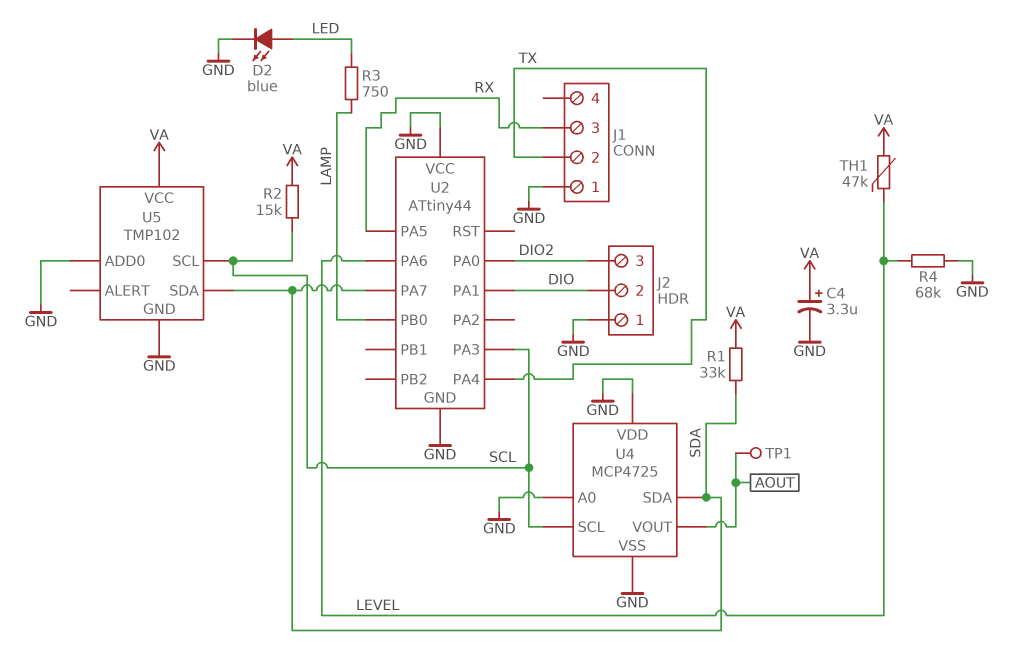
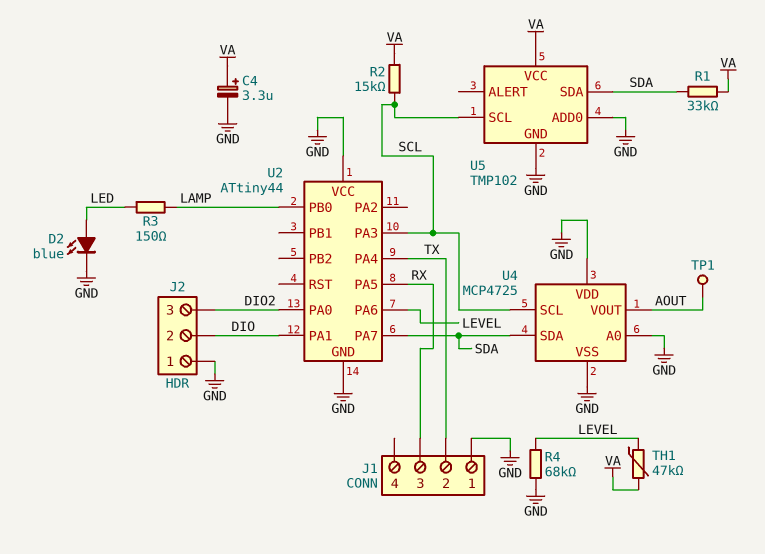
R3: 750 (LAMP, LED) -> 150 (LAMP, LED)

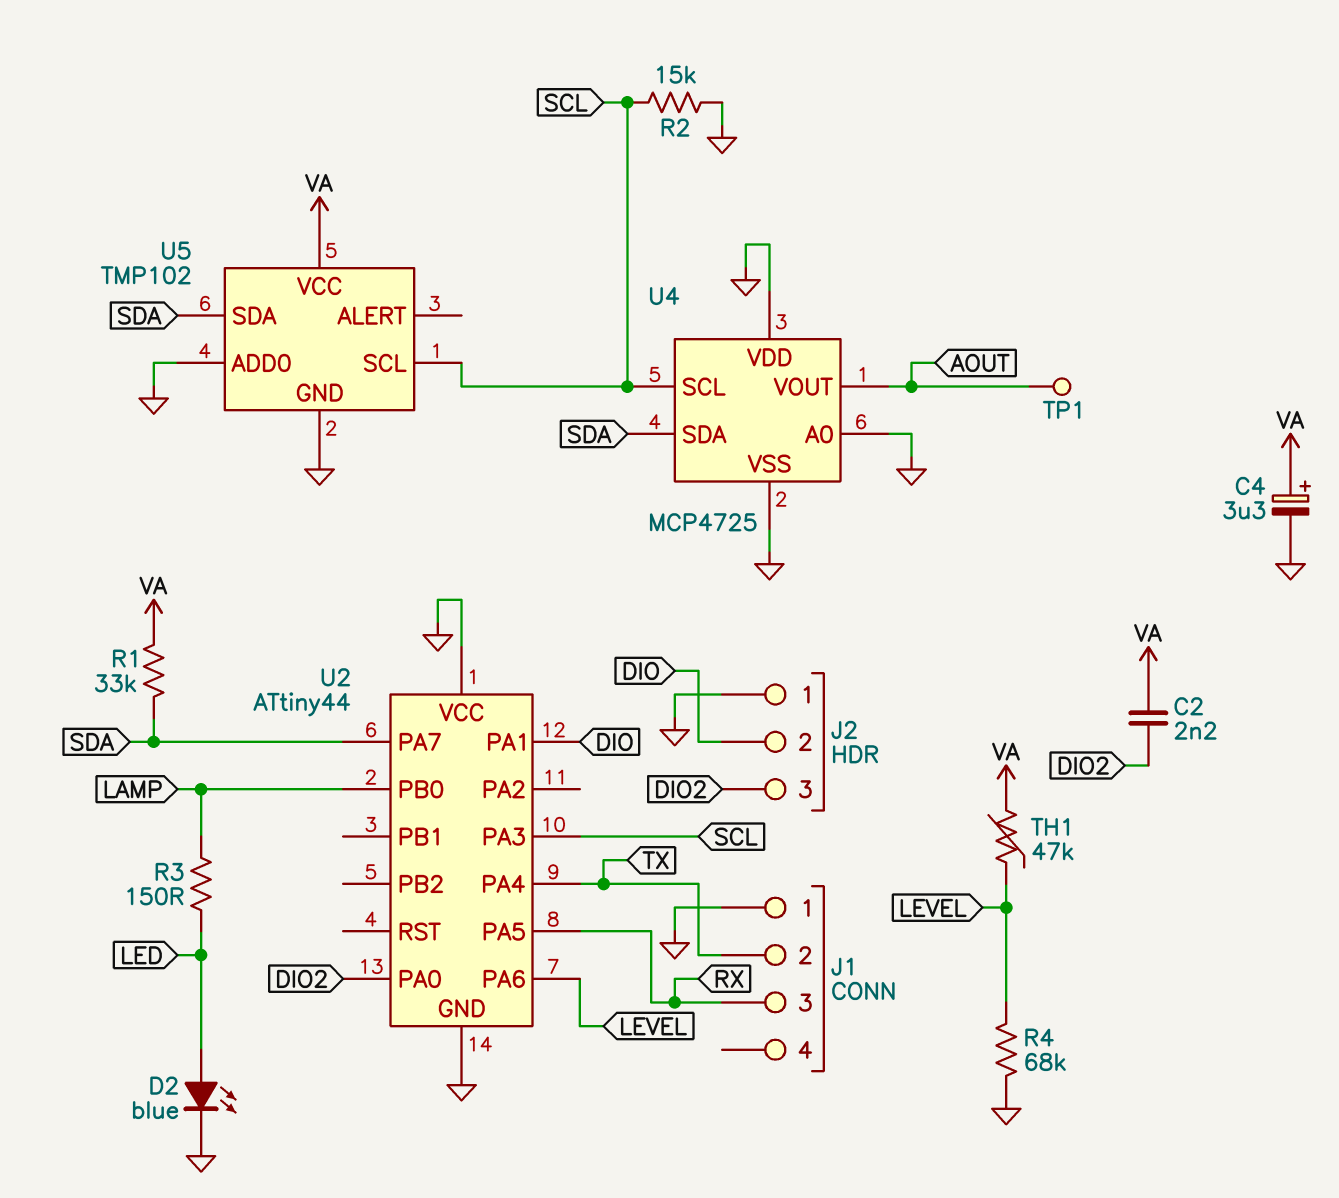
C2: none -> 2.2nF (DIO2, VA)
R2: 15k (SCL, VA) -> 15k (GND, SCL)

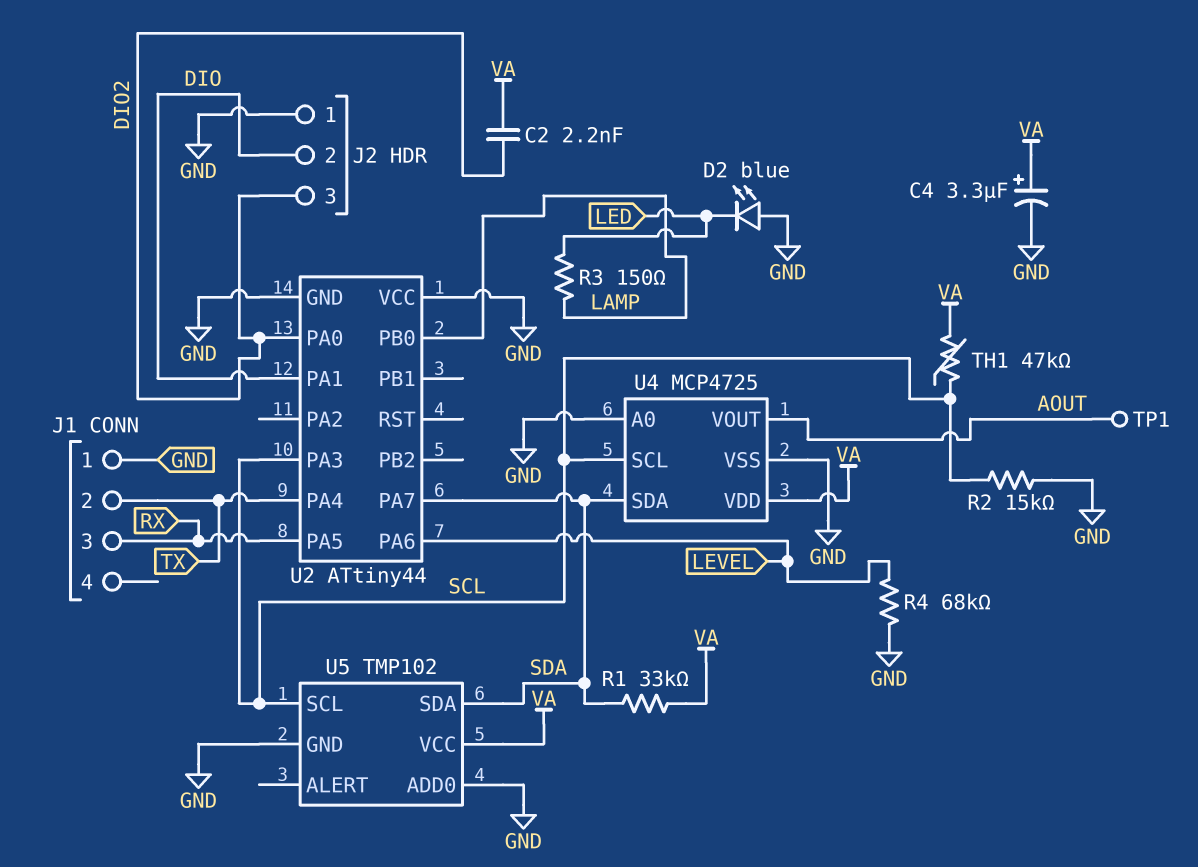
D2: LED blue (A LED, K GND) -> LED blue (A GND, K LED)
TH1: 47k (LEVEL, VA) -> 47k (SCL, VA)
U4 pin VDD: GND -> VA

